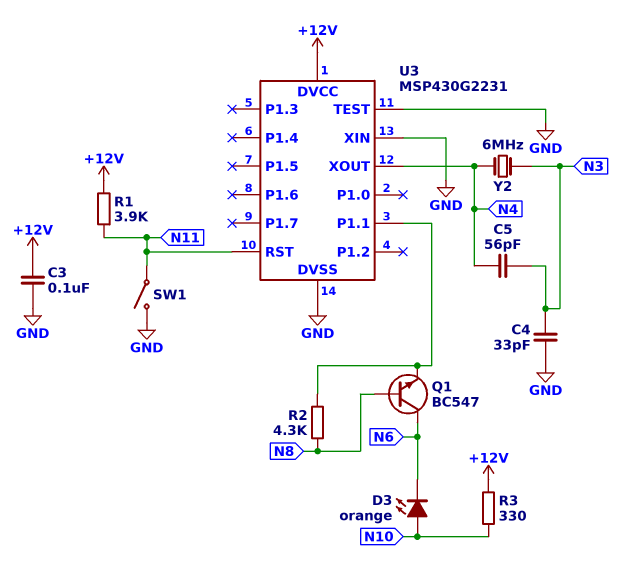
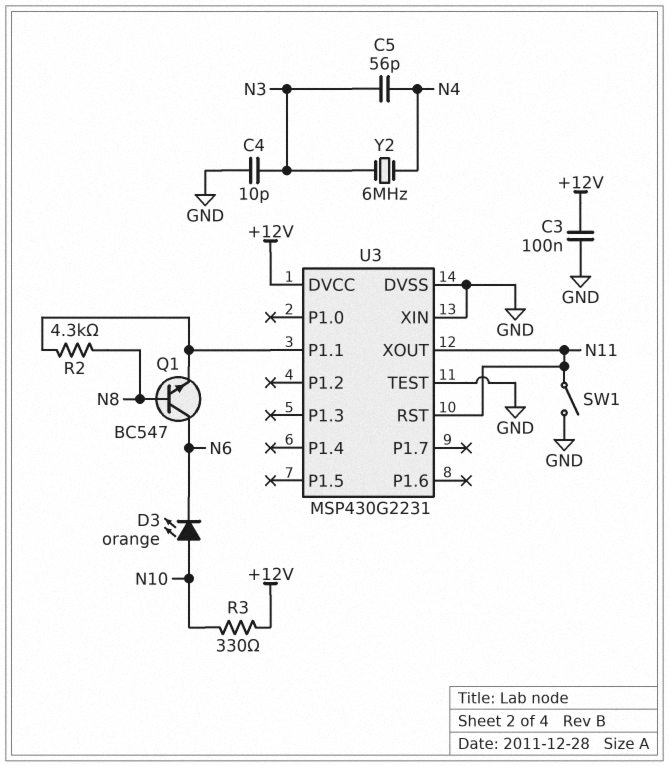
C4: 33pF (GND, N3) -> 10pF (GND, N3)
R1: 3.9k (+12V, N11) -> none
U3 pin XOUT: N4 -> N11

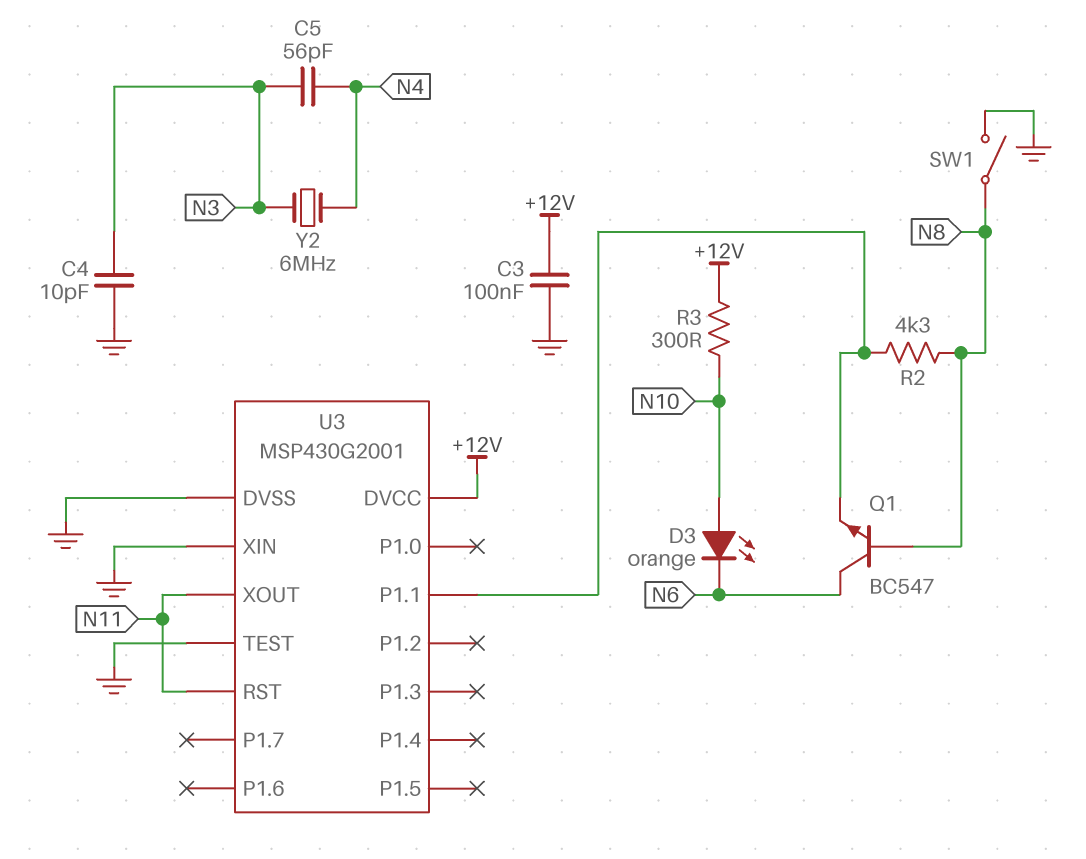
R3: 330 (+12V, N10) -> 300 (+12V, N10)
SW1: switch (GND, N11) -> switch (GND, N8)
U3: MSP430G2231 -> MSP430G2001

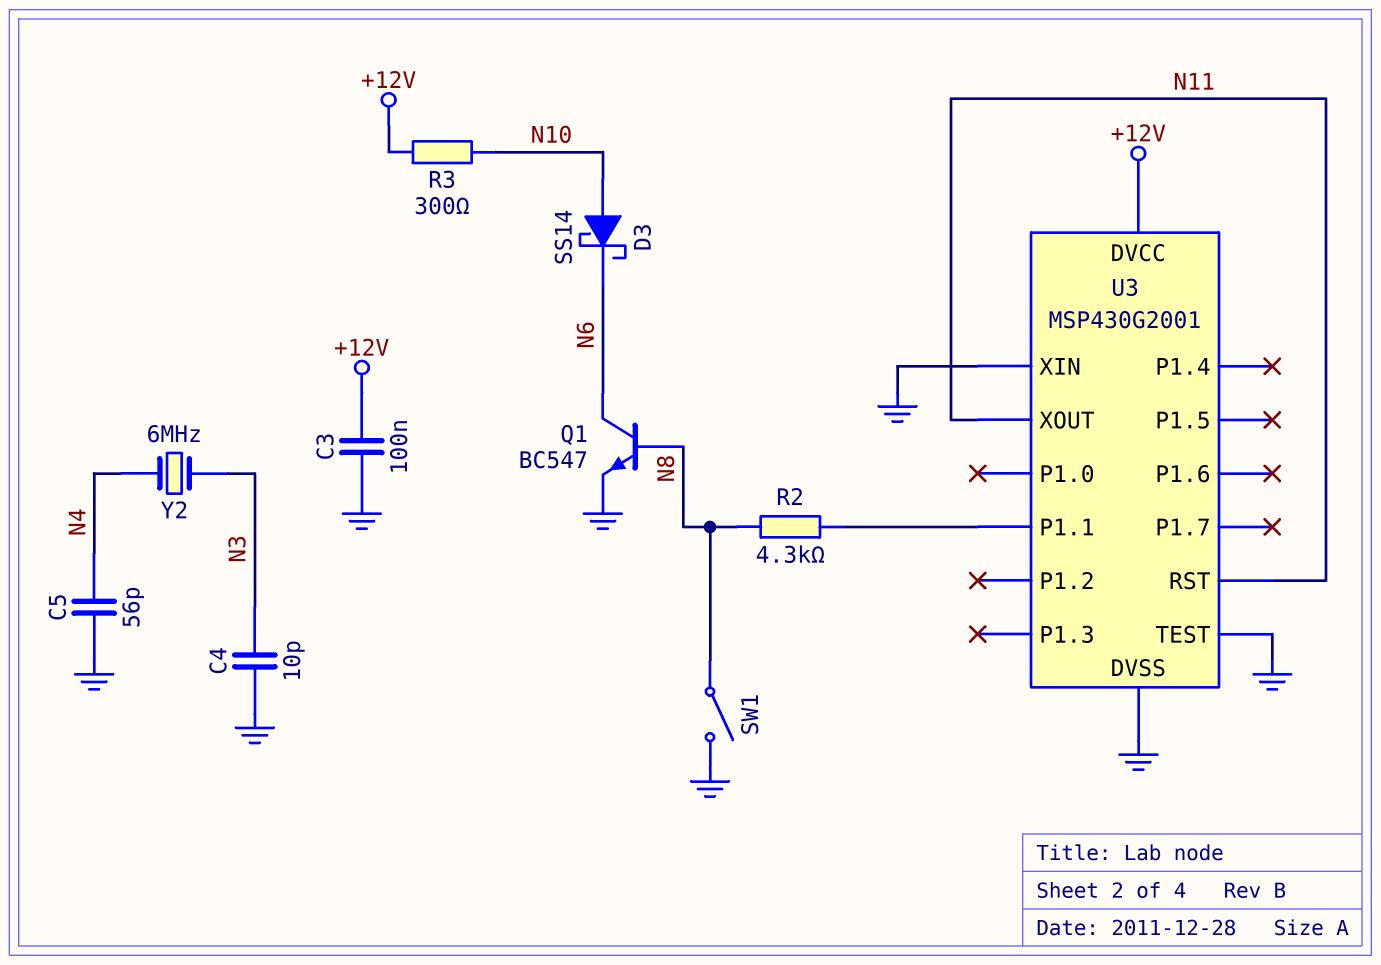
C5: 56pF (N3, N4) -> 56pF (GND, N4)
D3: LED orange (A N10, K N6) -> schottky SS14 (A N10, K N6)
Q1: NPN BC547 (B N8, C N6, E U3/P1.1) -> NPN BC547 (B N8, C N6, E GND)

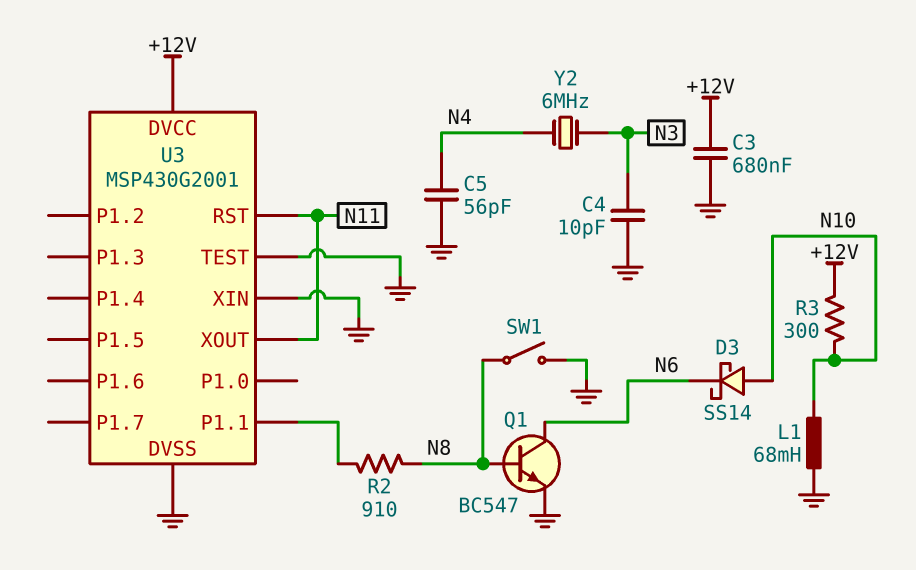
C3: 100nF (+12V, GND) -> 680nF (+12V, GND)
L1: none -> 68mH (GND, N10)
R2: 4.3k (N8, U3/P1.1) -> 910 (N8, U3/P1.1)

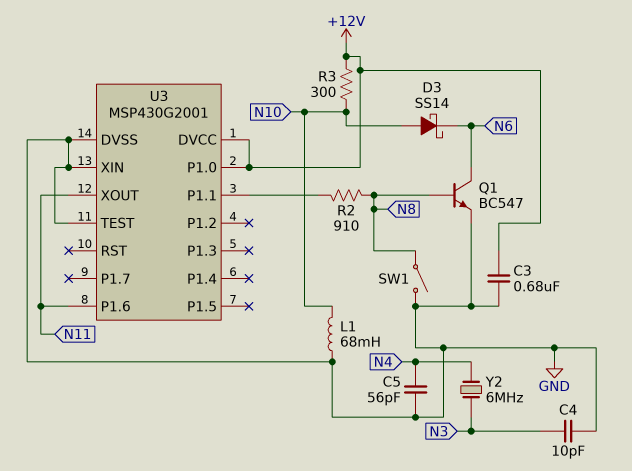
U3 pin P1.0: none -> +12V
U3 pin P1.6: none -> N11
U3 pin RST: N11 -> none

